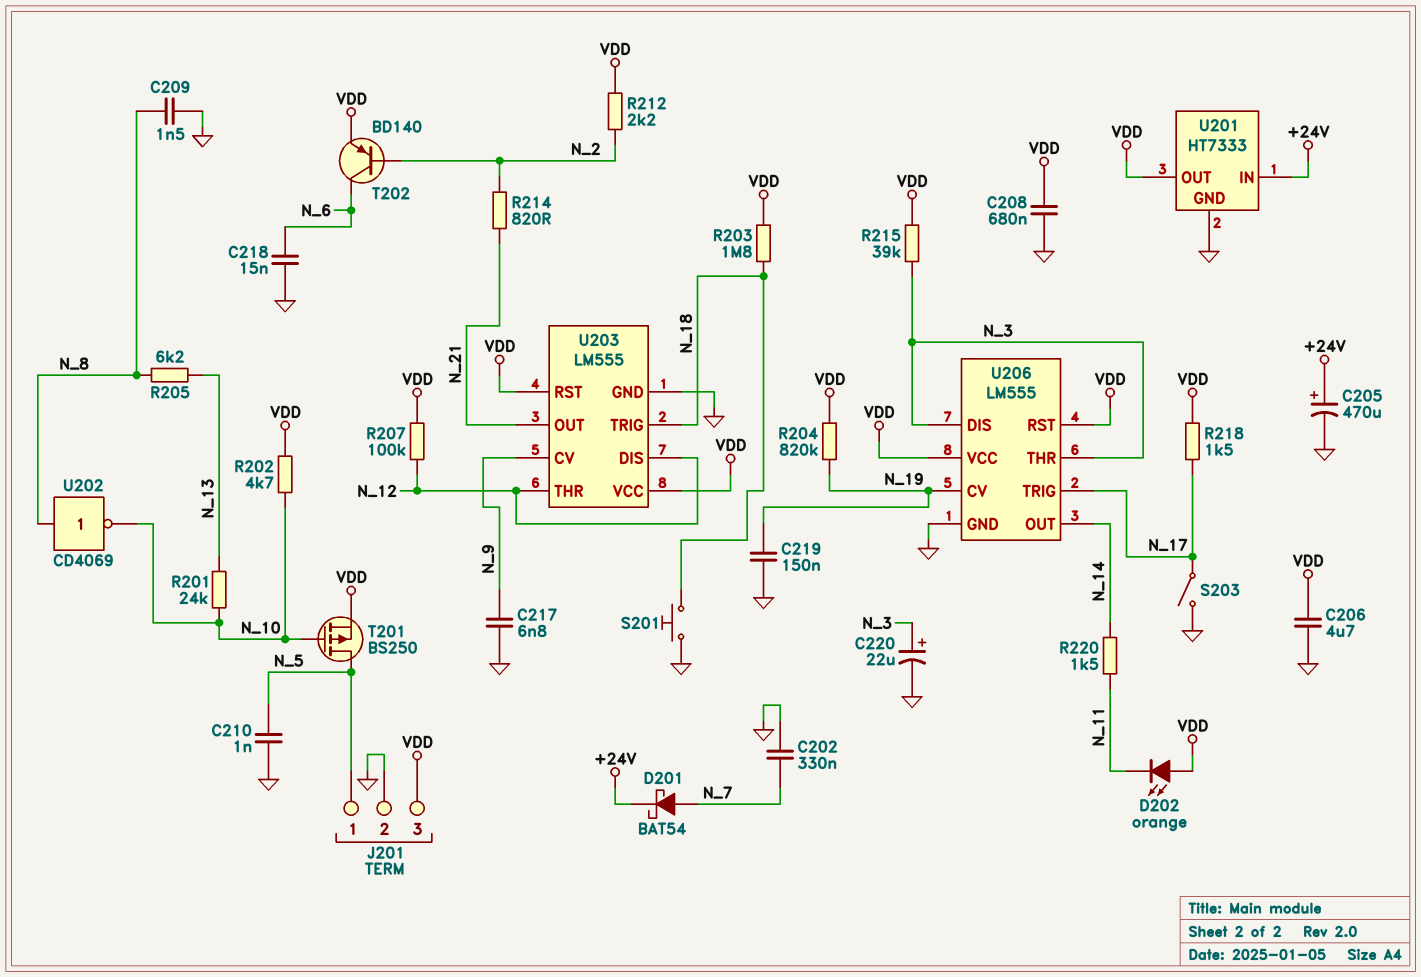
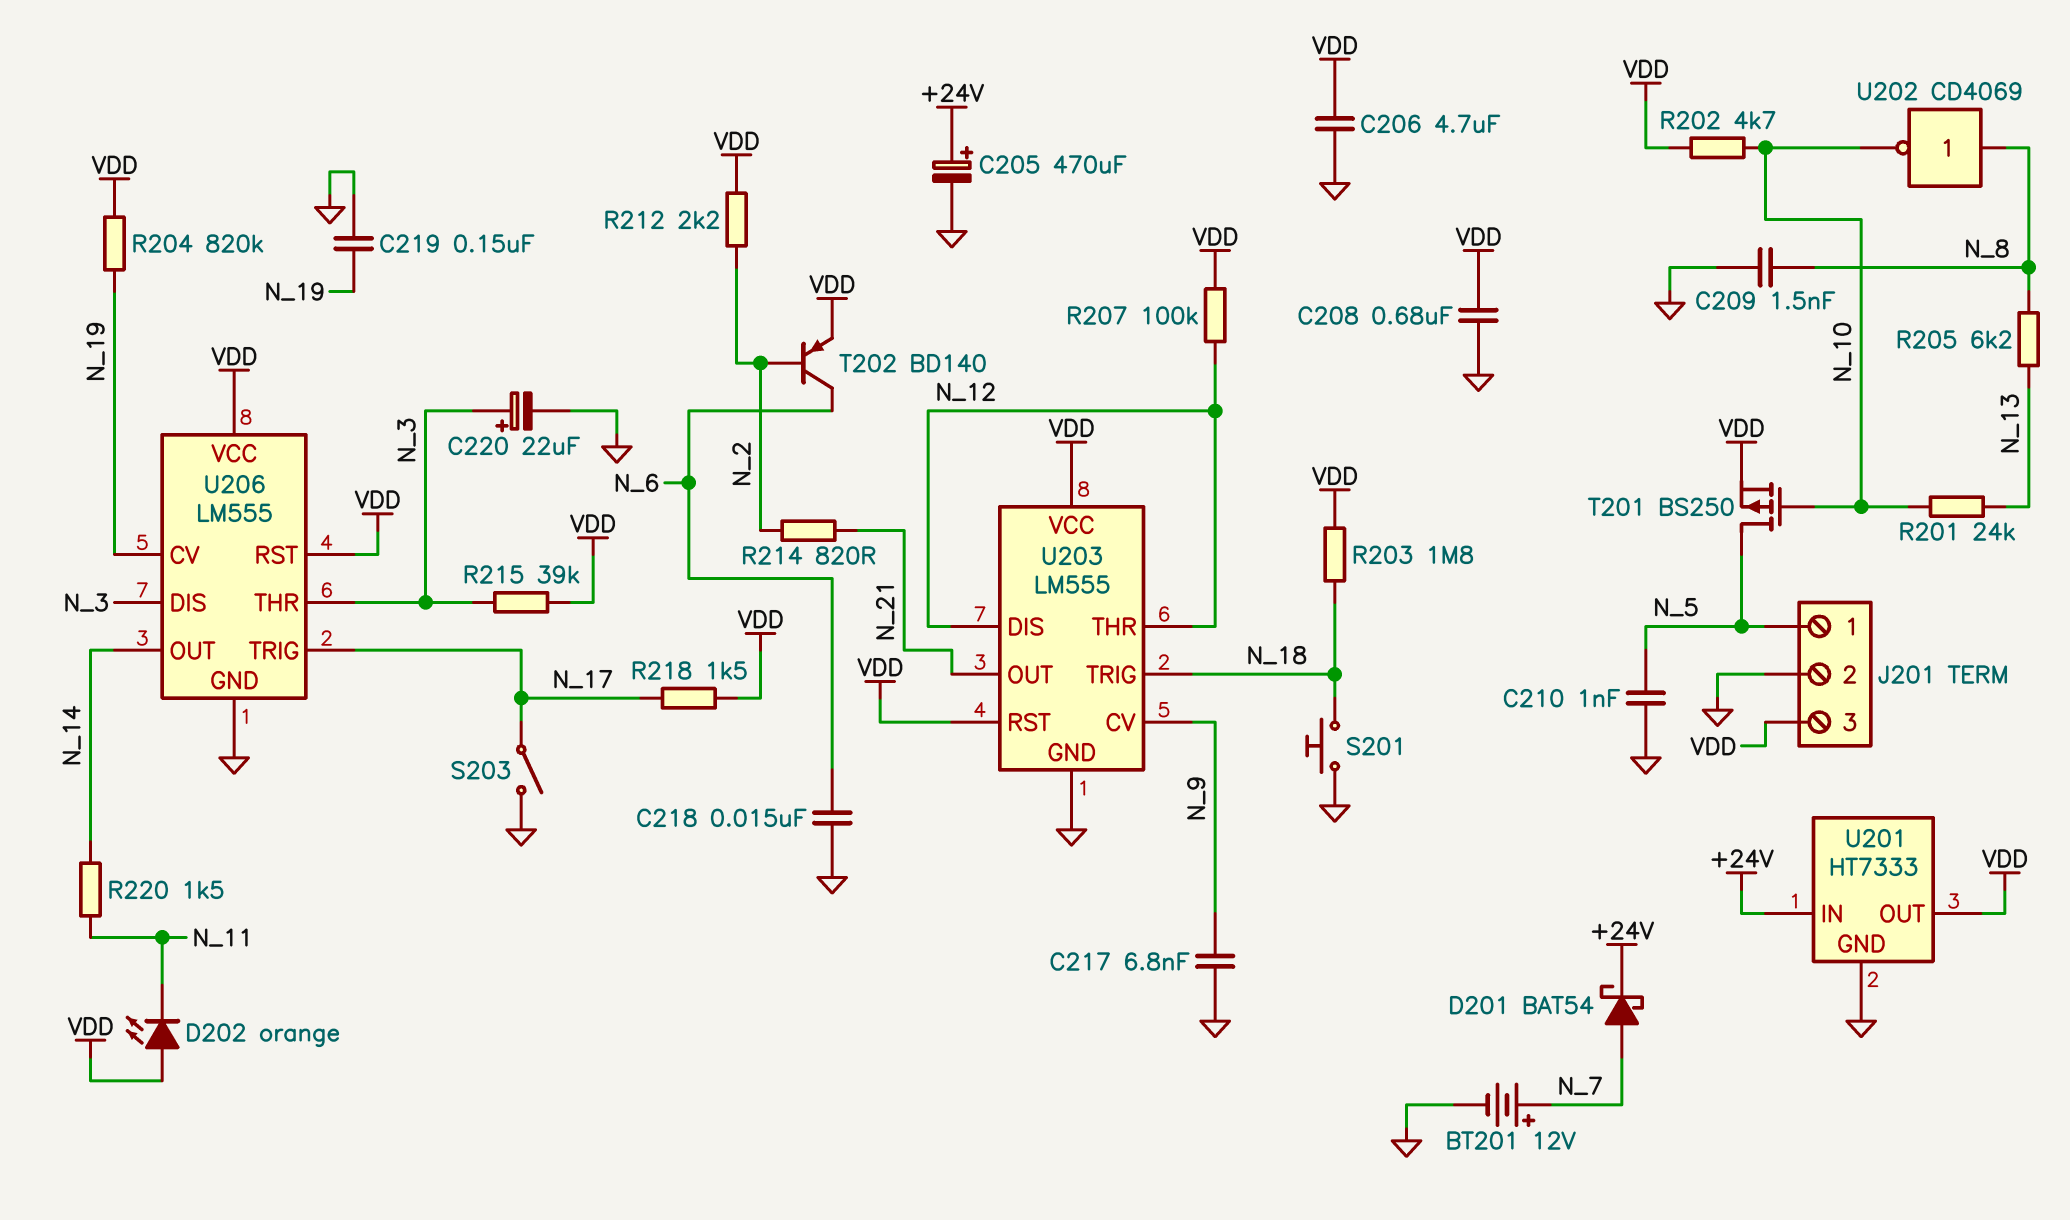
BT201: none -> 12V (plus N_7, minus GND)
C202: 330nF (GND, N_7) -> none

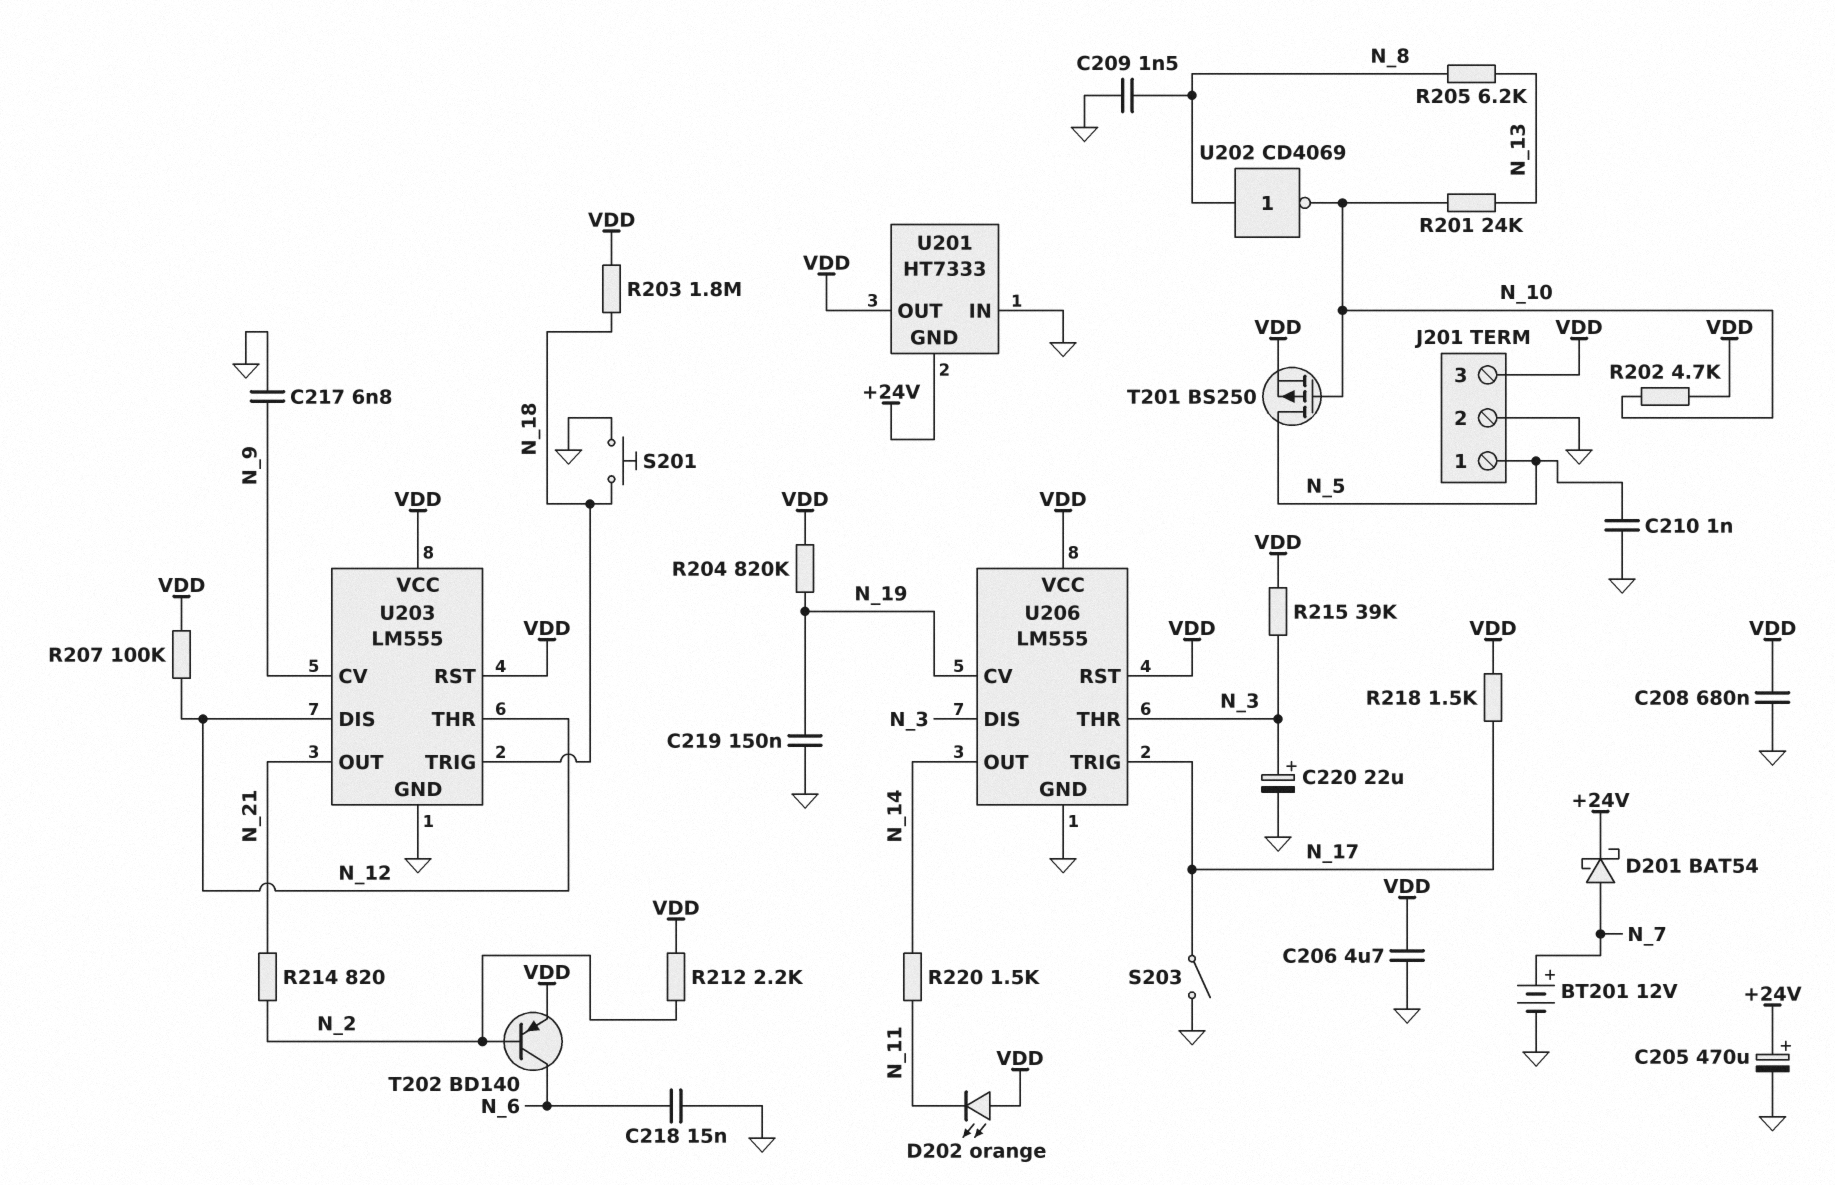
U201 pin GND: GND -> +24V
U201 pin IN: +24V -> GND

